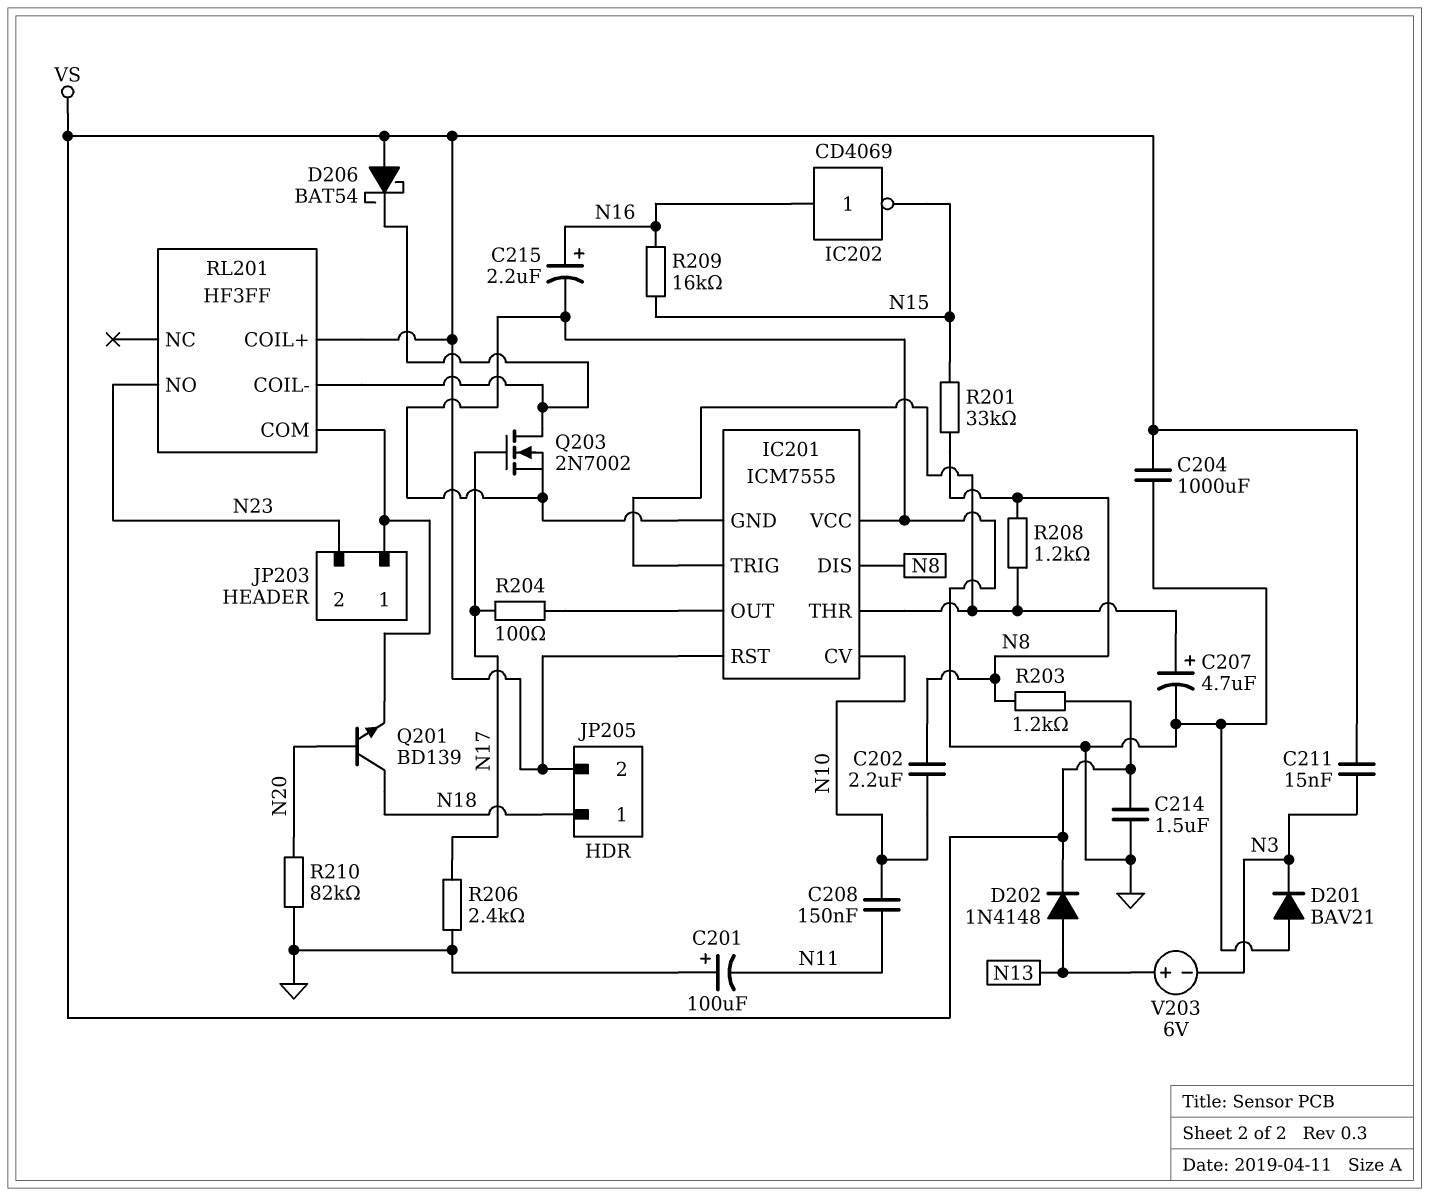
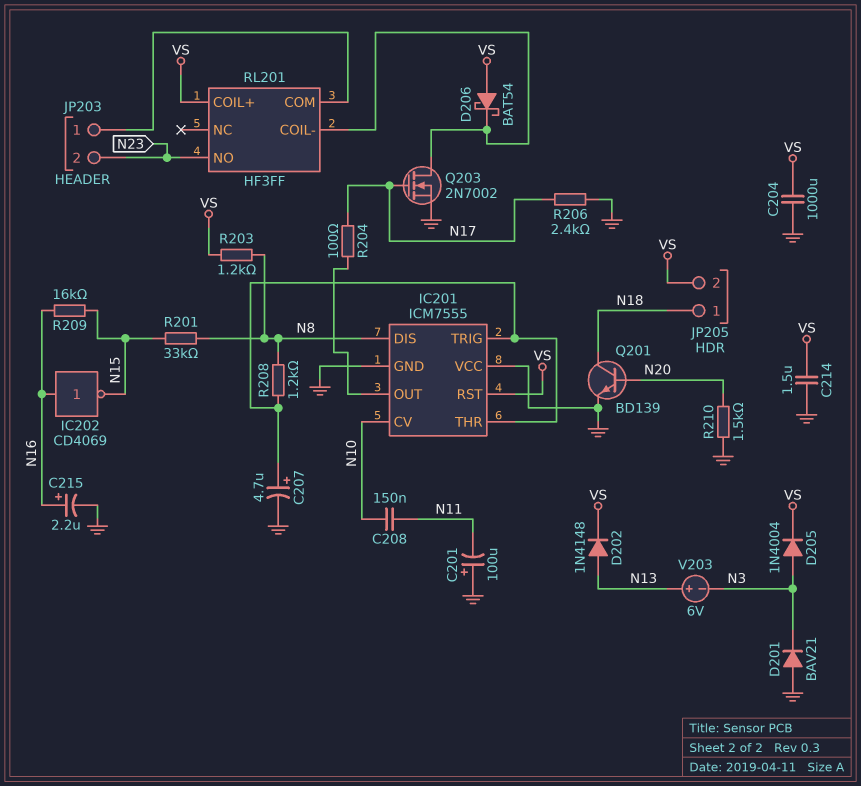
C202: 2.2uF (N8, N10) -> none
C211: 15nF (N3, VS) -> none
D205: none -> diode 1N4004 (A N3, K VS)
Q201: NPN BD139 (B N20, C N18, E JP203/1) -> NPN BD139 (B N20, C N18, E GND)
R210: 82k (GND, N20) -> 1.5k (GND, N20)

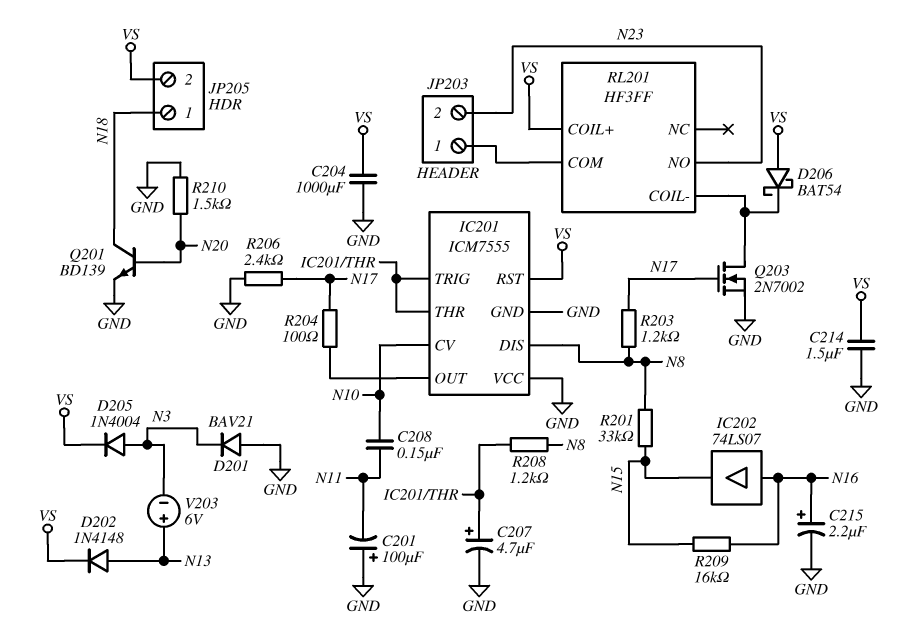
IC202: NOT CD4069 (in N16, out N15) -> buffer 74LS07 (in N16, out N15)
R203: 1.2k (N8, VS) -> 1.2k (N8, N17)

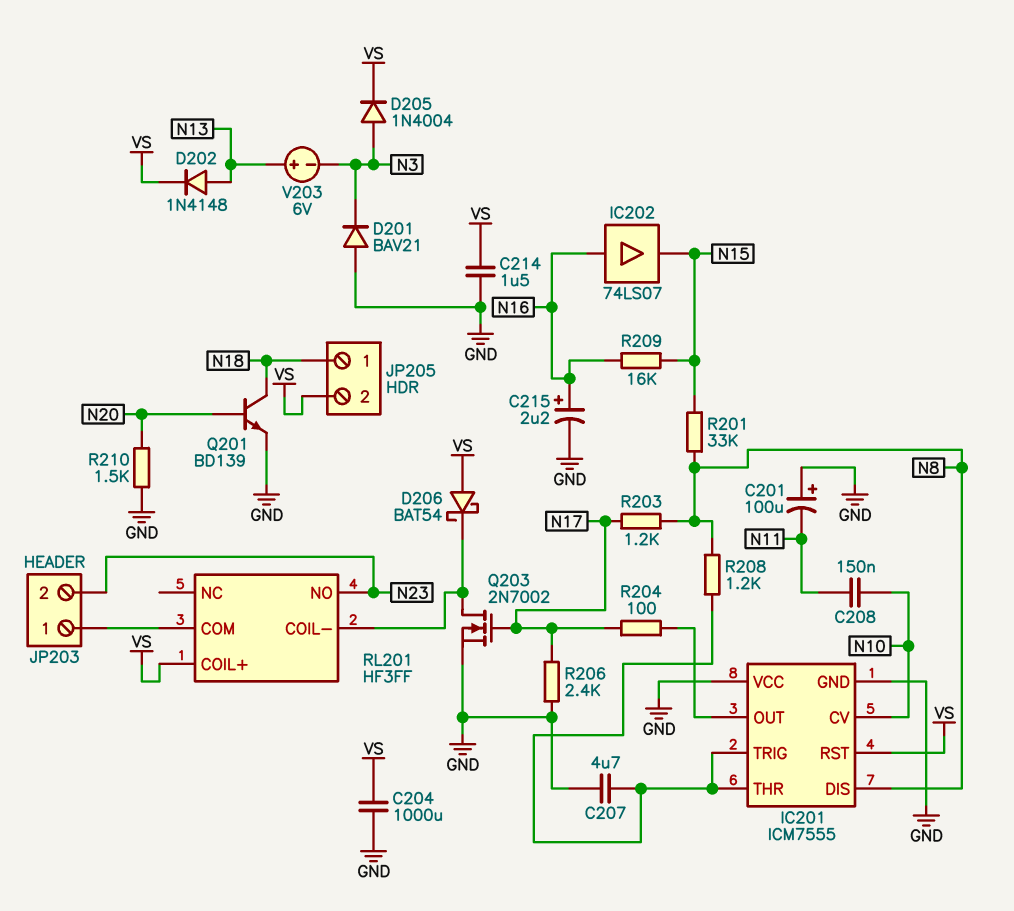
C207: 4.7uF (plus IC201/THR, minus GND) -> 4.7uF (GND, IC201/THR)

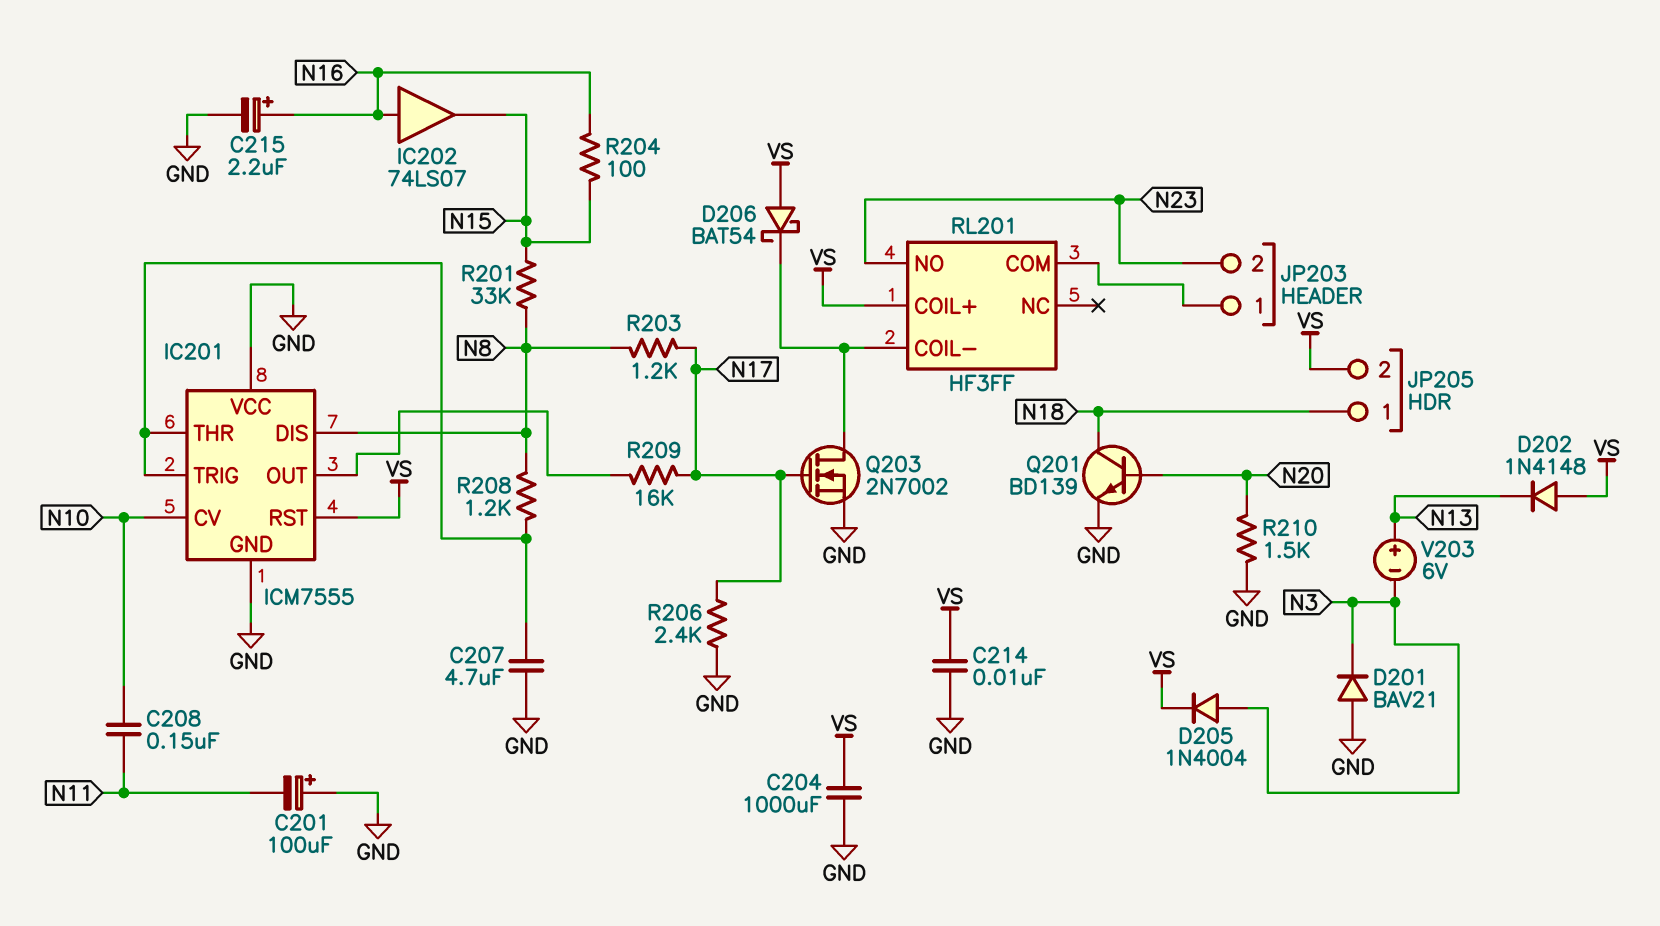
C214: 1.5uF (GND, VS) -> 10nF (GND, VS)
D202: diode 1N4148 (A N13, K VS) -> diode 1N4148 (A VS, K N13)
R204: 100 (IC201/OUT, N17) -> 100 (N15, N16)
R209: 16k (N15, N16) -> 16k (IC201/OUT, N17)

